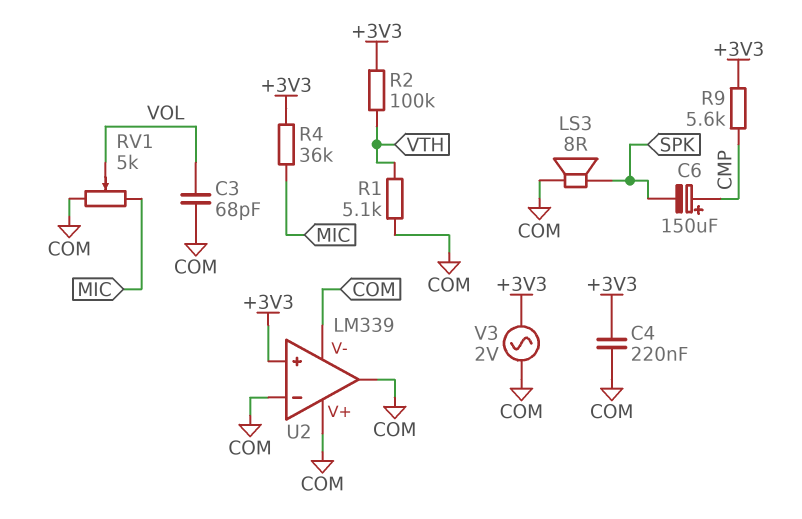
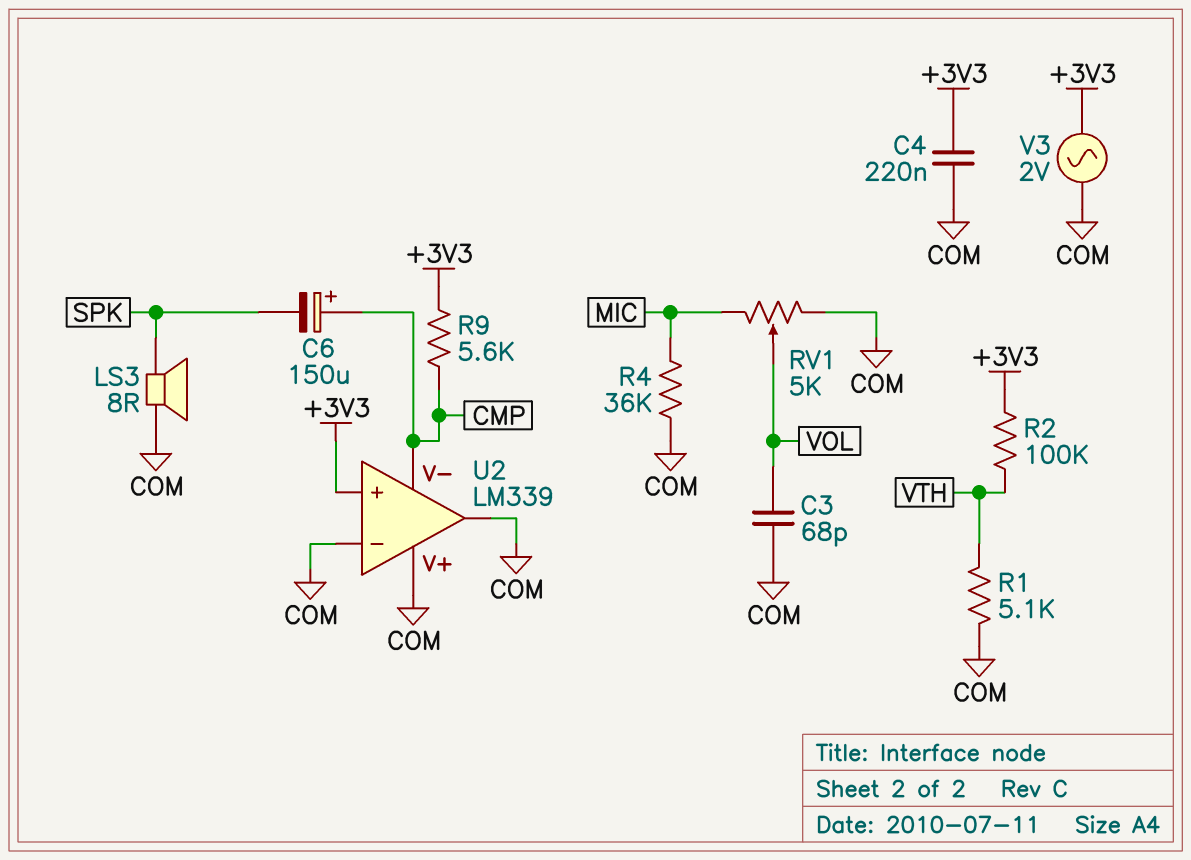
R4: 36k (+3V3, MIC) -> 36k (COM, MIC)
U2 pin V-: COM -> CMP

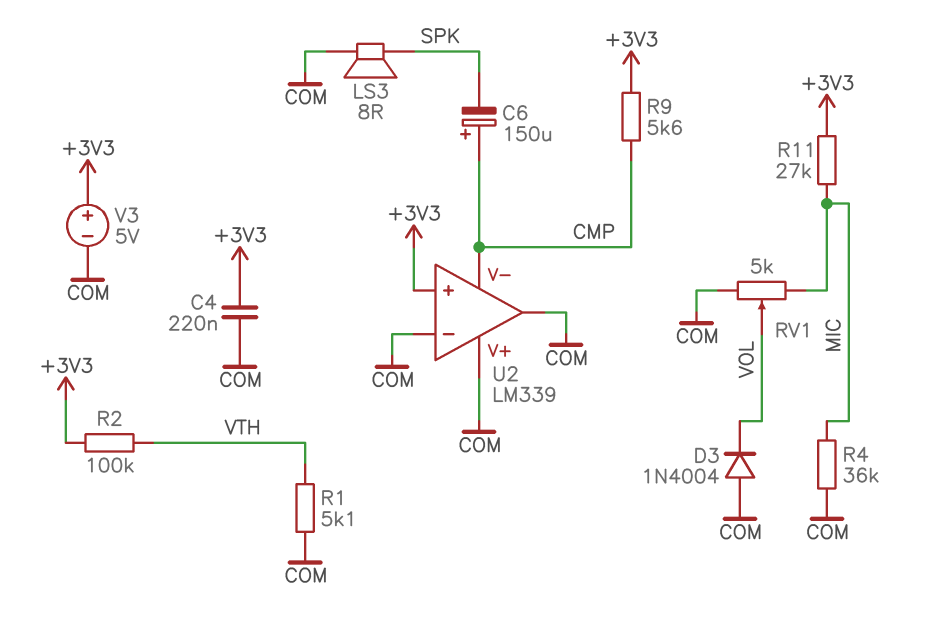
C3: 68pF (COM, VOL) -> none
D3: none -> diode 1N4004 (A COM, K VOL)
R11: none -> 27k (+3V3, MIC)
V3: AC 2V (+3V3, COM) -> 5V (plus +3V3, minus COM)

